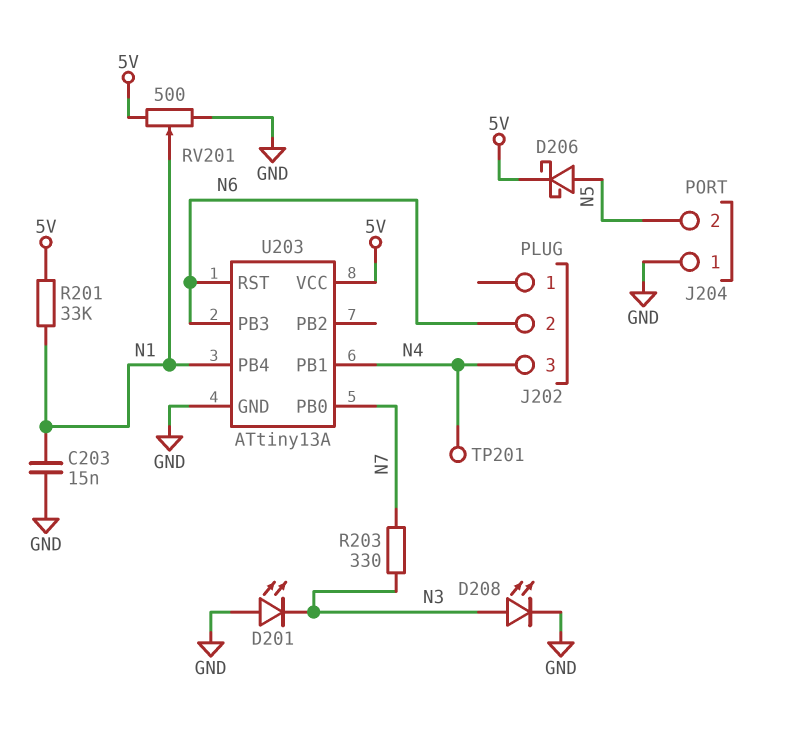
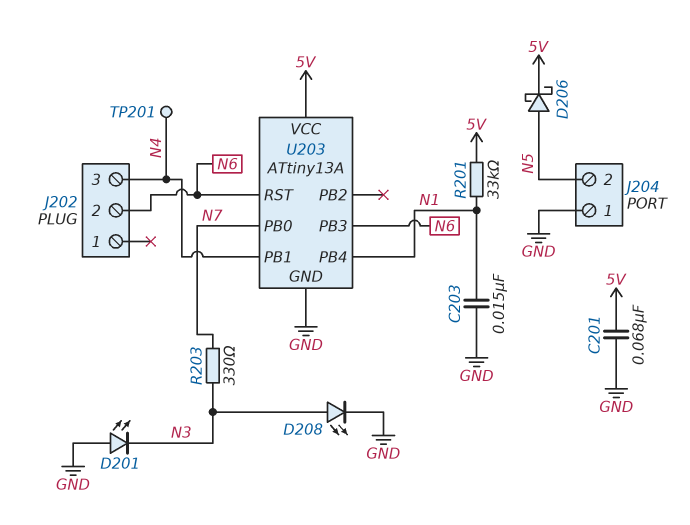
C201: none -> 68nF (5V, GND)
RV201: 500 (5V, GND, wiper N1) -> none

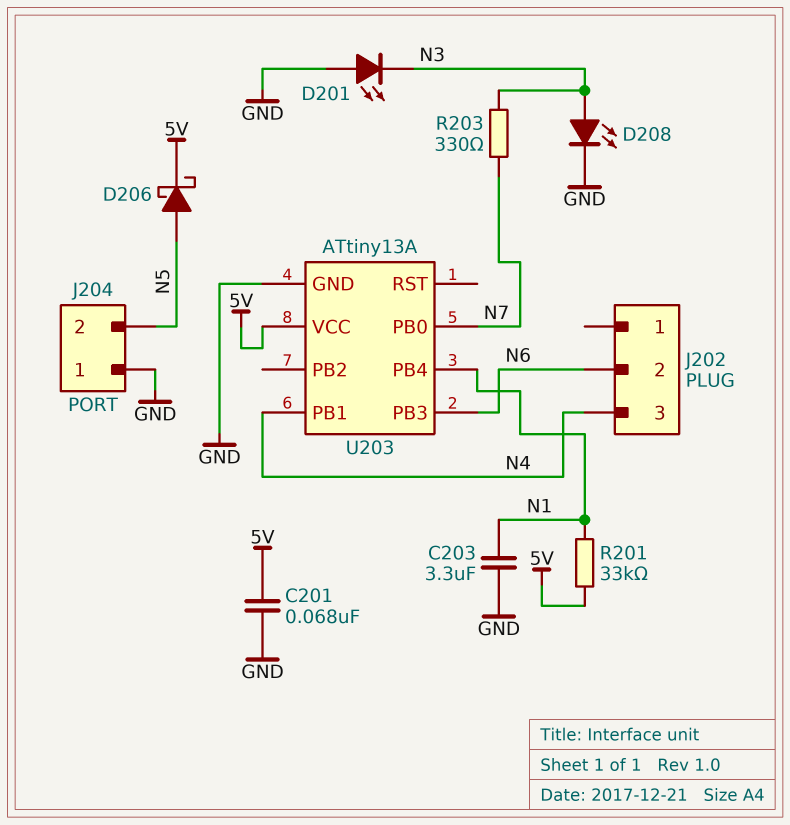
C203: 15nF (GND, N1) -> 3.3uF (GND, N1)
TP201: test point (N4) -> none
U203 pin RST: N6 -> none

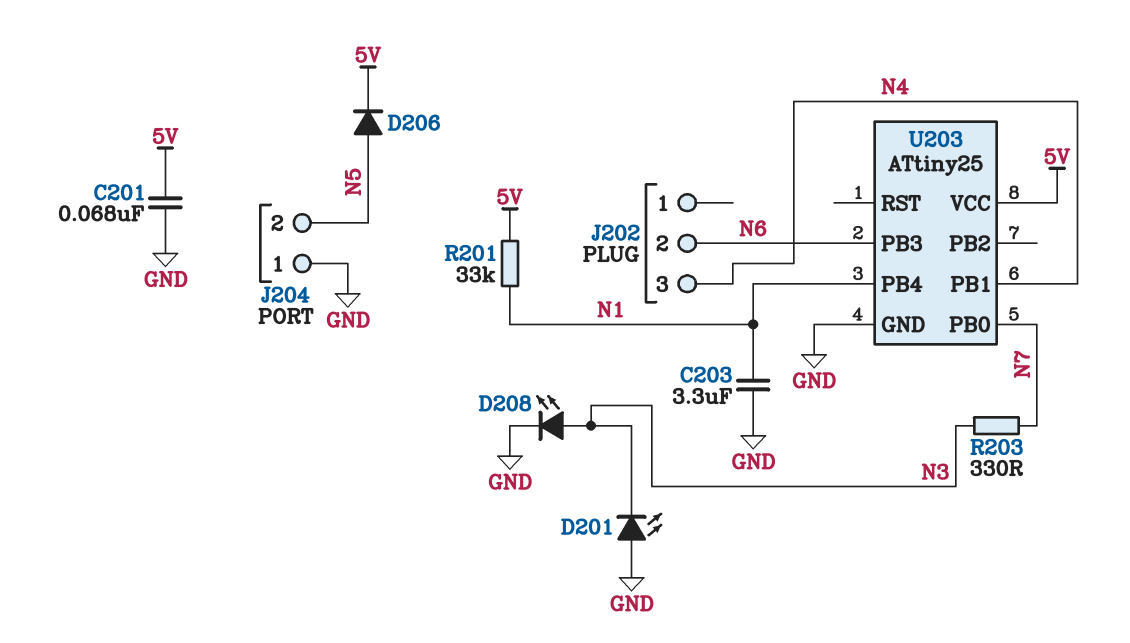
D206: schottky (A N5, K 5V) -> diode (A N5, K 5V)
U203: ATtiny13A -> ATtiny25

